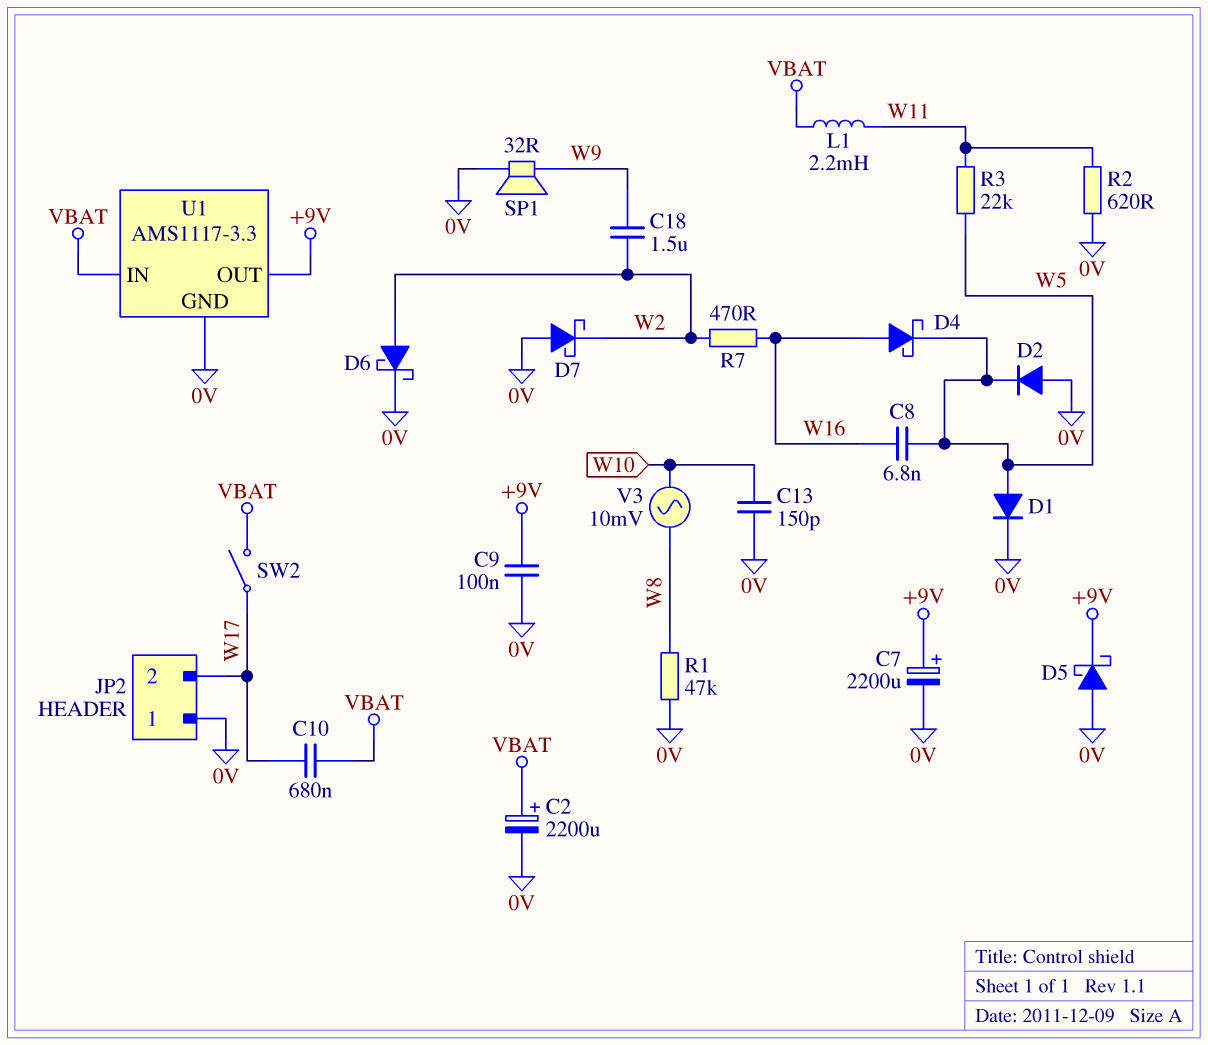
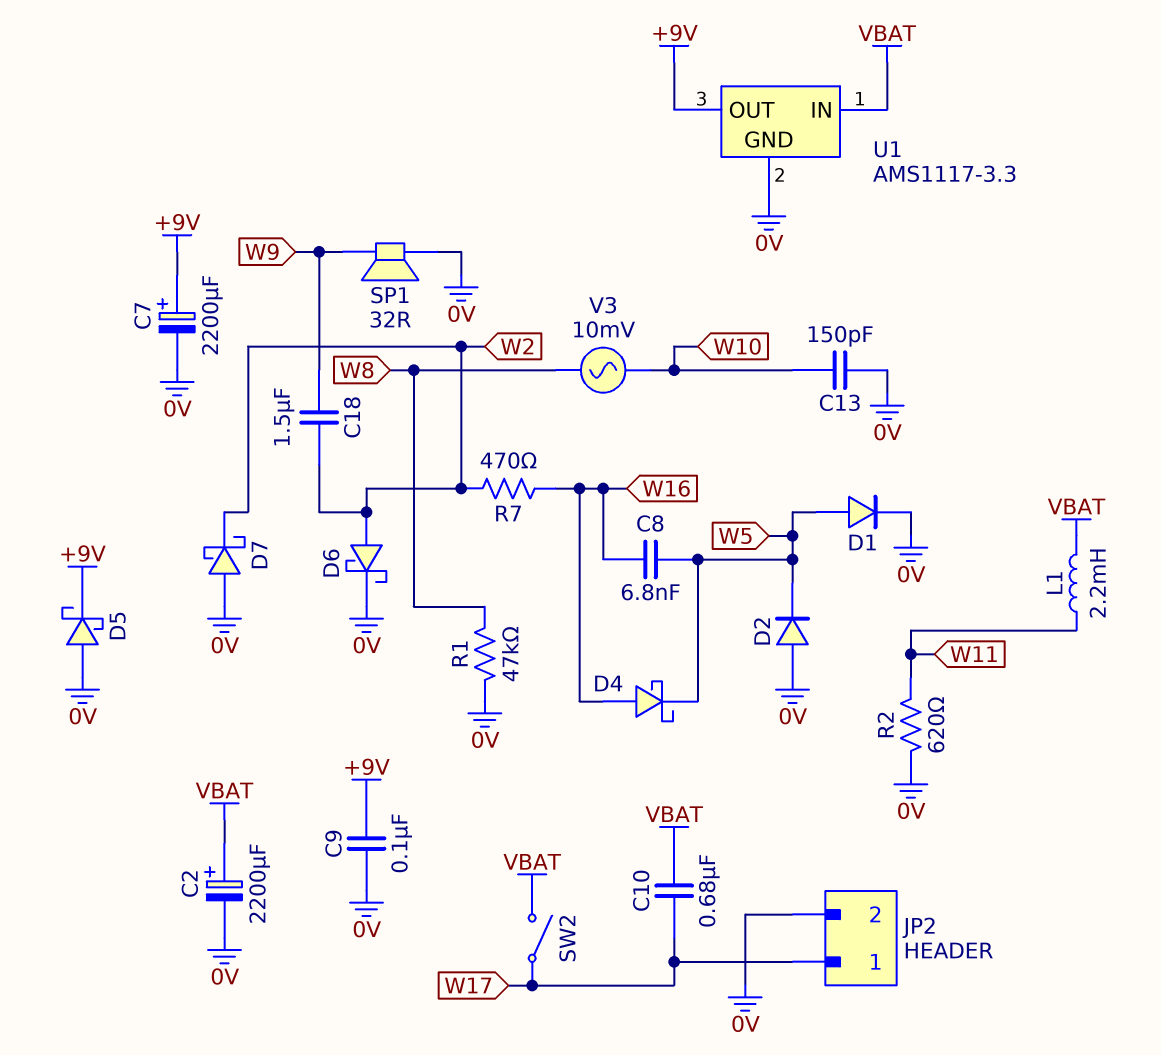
JP2 pin 1: 0V -> W17
JP2 pin 2: W17 -> 0V
R3: 22k (W5, W11) -> none

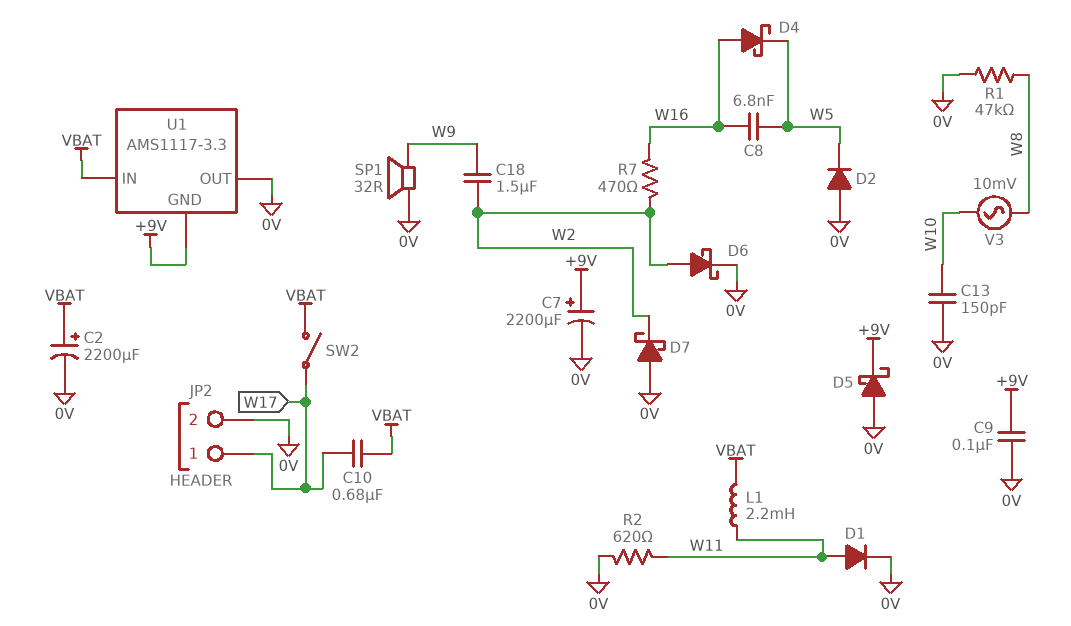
D1: diode (A W5, K 0V) -> diode (A W11, K 0V)
U1 pin GND: 0V -> +9V
U1 pin OUT: +9V -> 0V

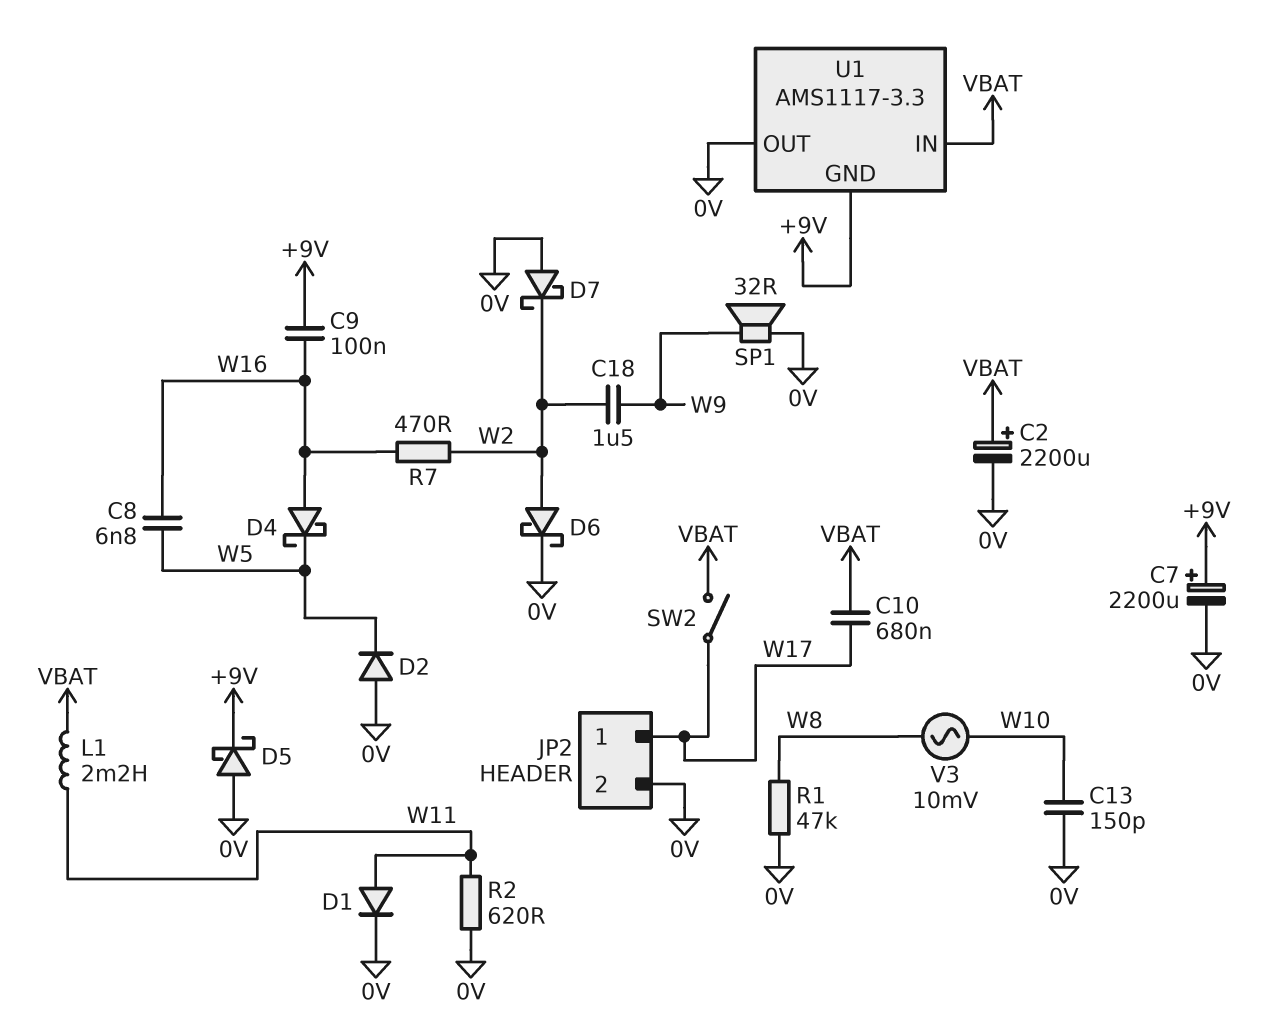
C9: 100nF (+9V, 0V) -> 100nF (+9V, W16)

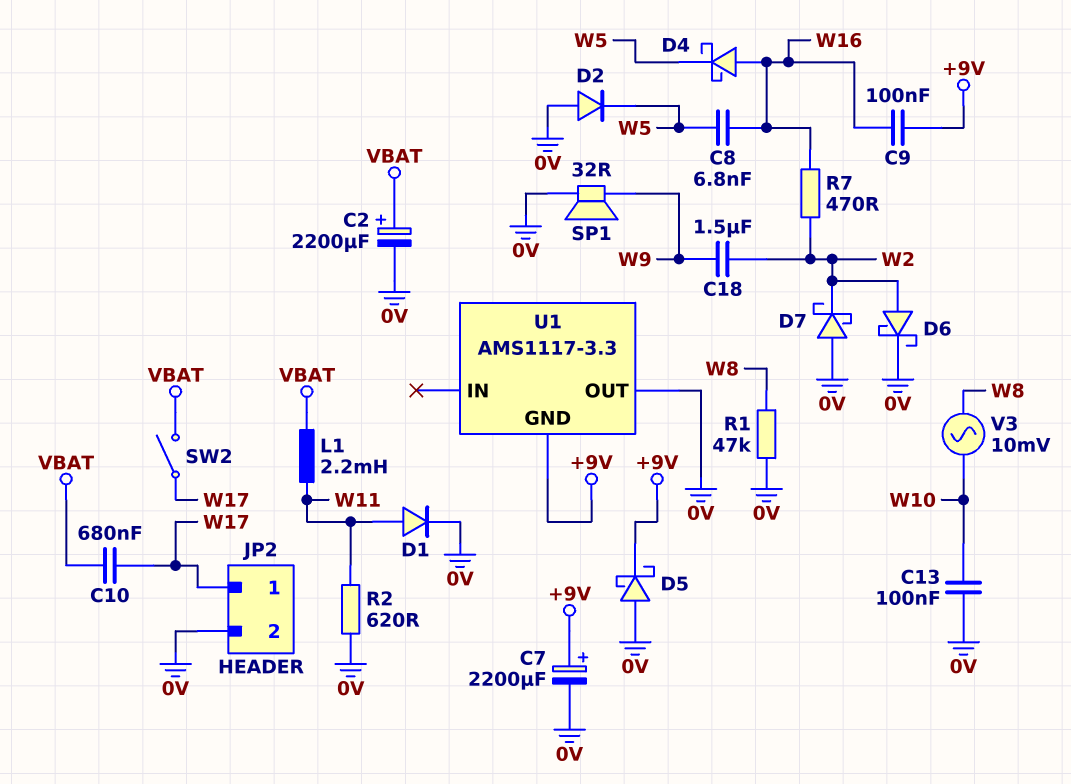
C13: 150pF (0V, W10) -> 100nF (0V, W10)
U1 pin IN: VBAT -> none

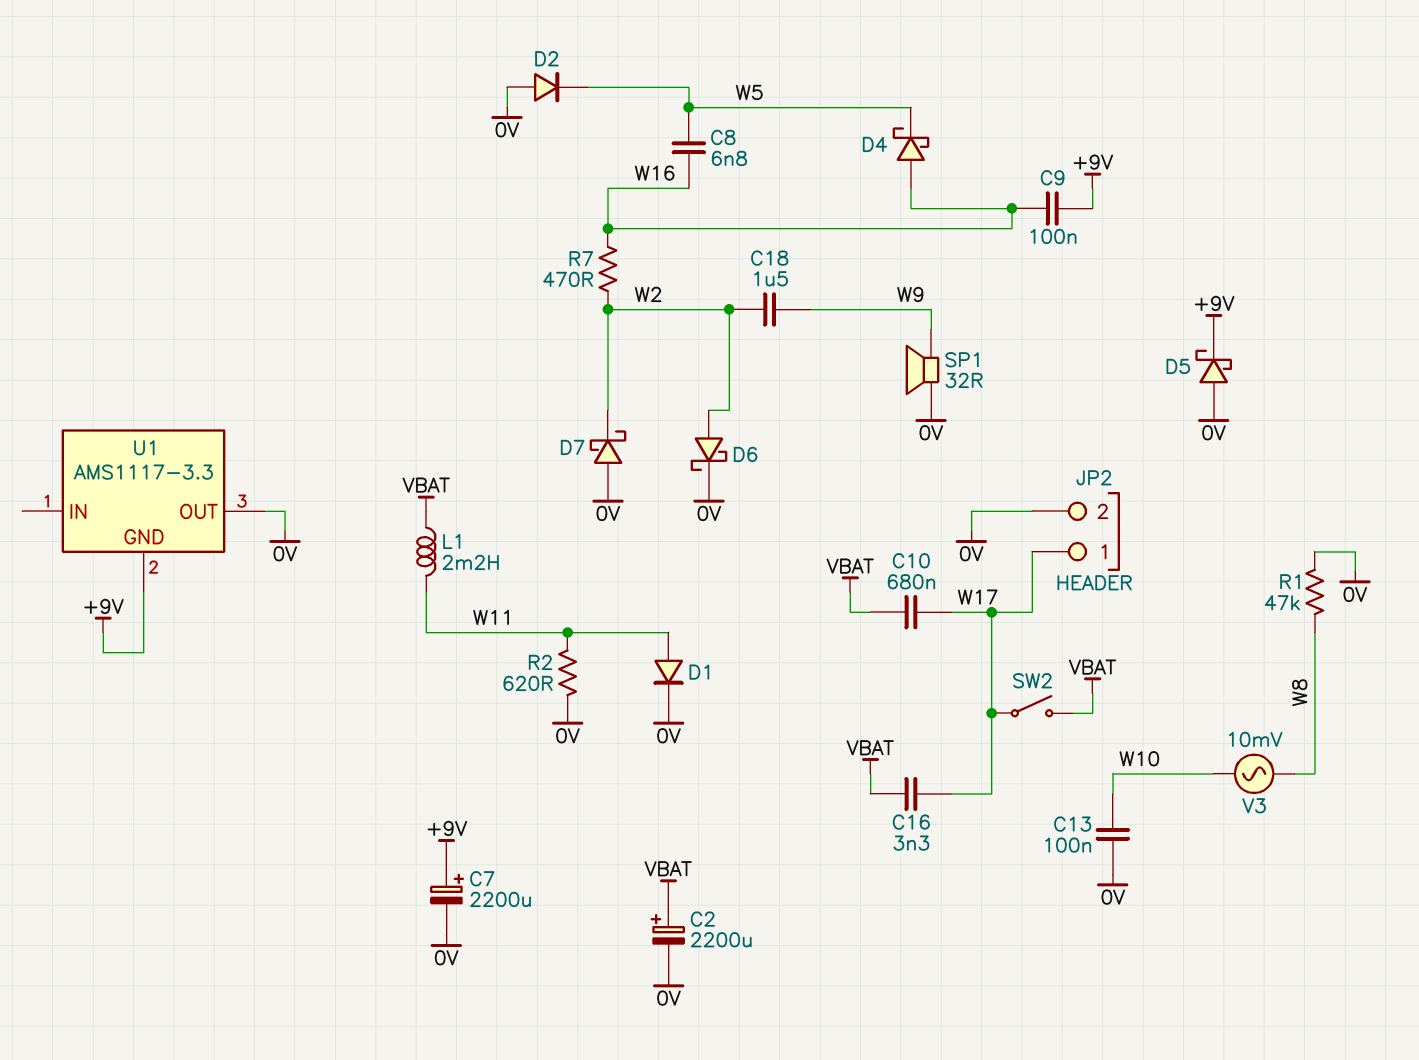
C16: none -> 3.3nF (VBAT, W17)

